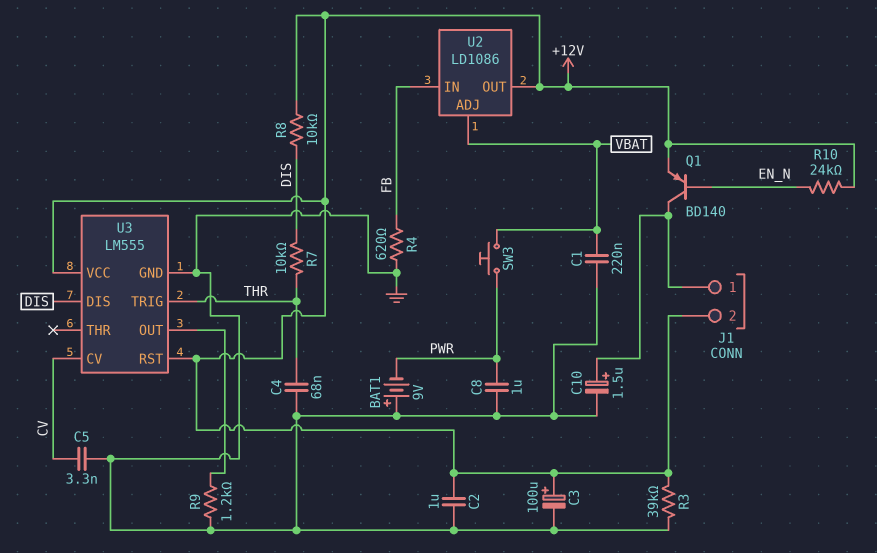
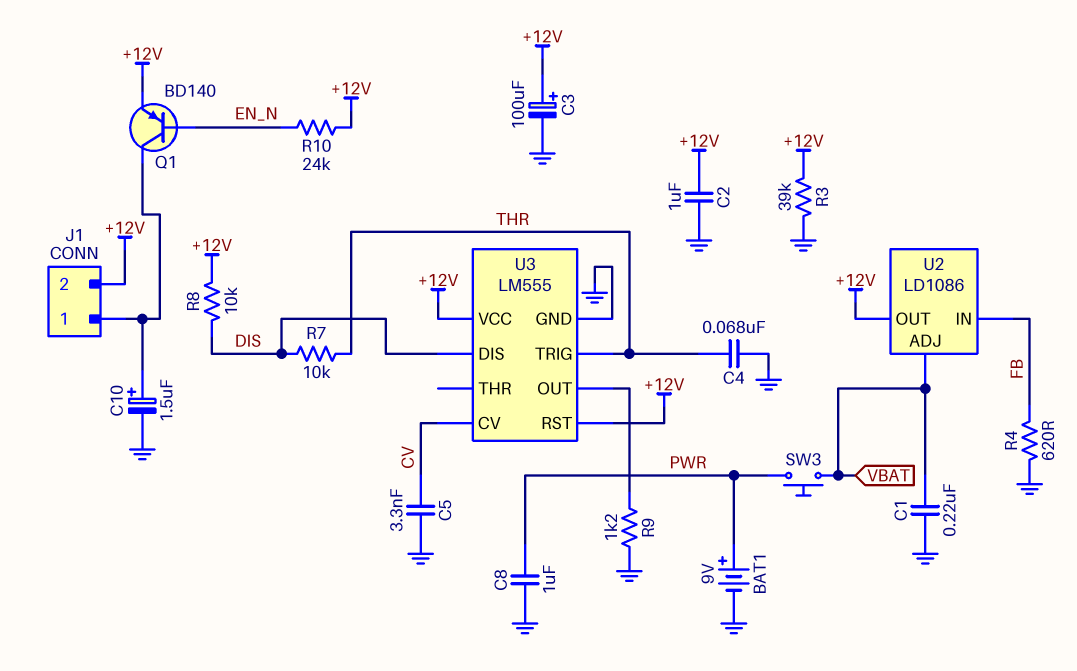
BAT1: 9V (plus GND, minus PWR) -> 9V (plus PWR, minus GND)

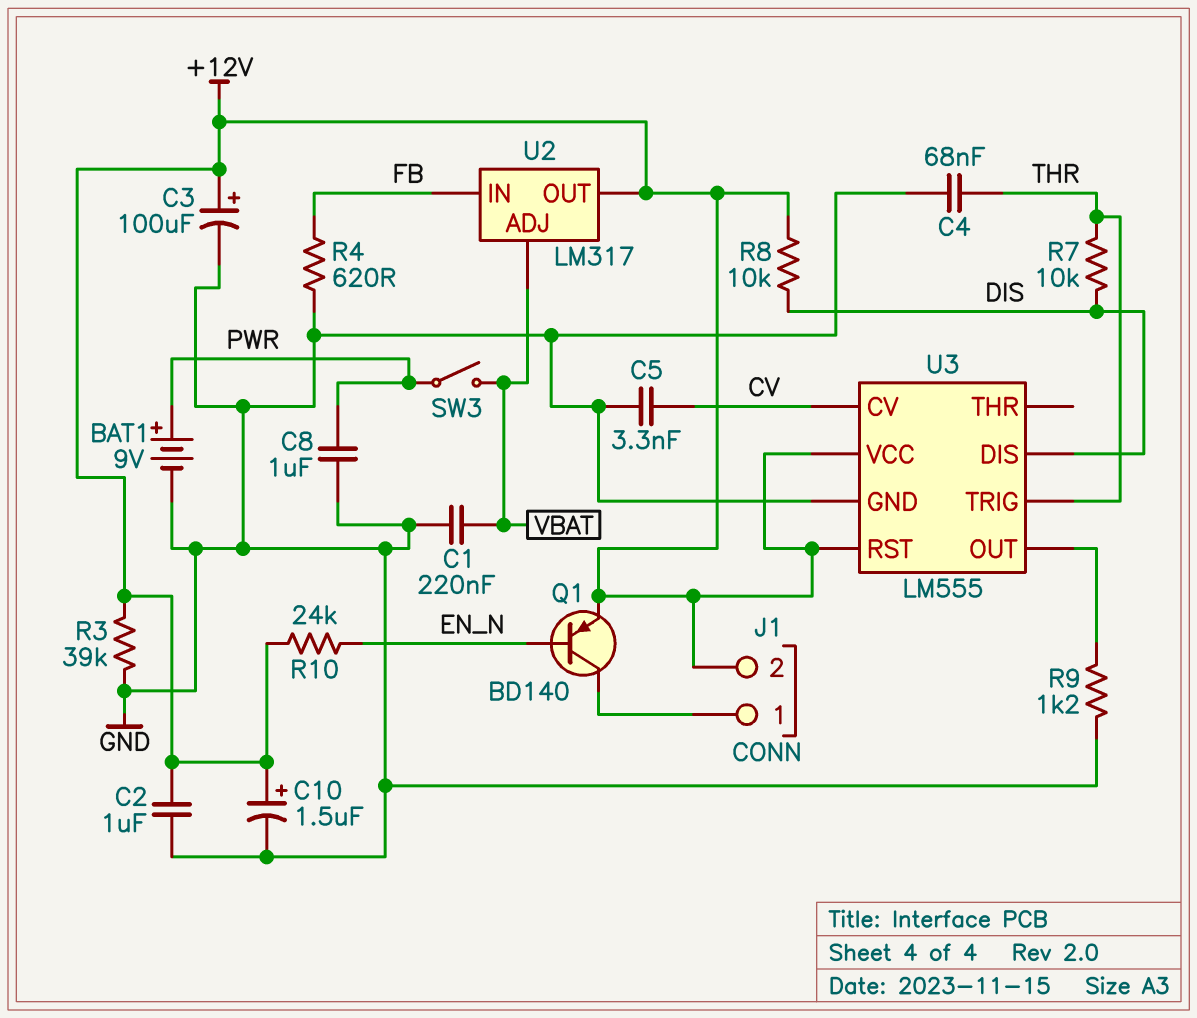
C10: 1.5uF (plus J1/1, minus GND) -> 1.5uF (plus +12V, minus GND)
SW3: button (PWR, VBAT) -> switch (PWR, VBAT)
U2: LD1086 -> LM317

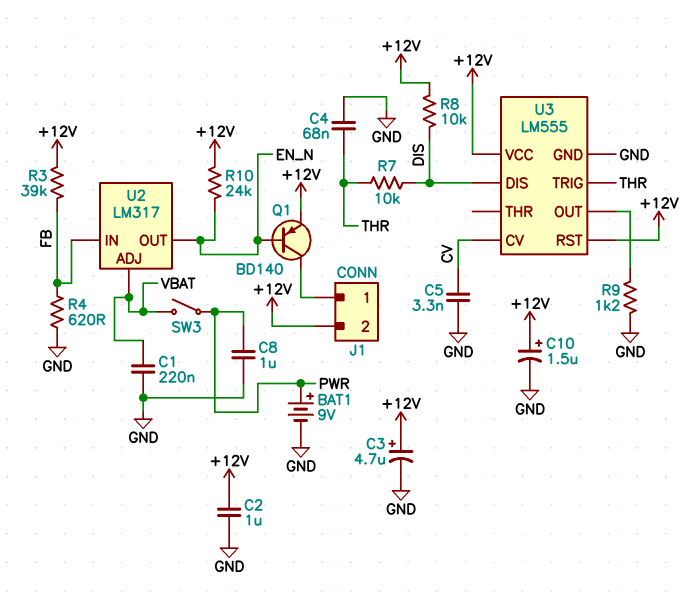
C3: 100uF (plus +12V, minus GND) -> 4.7uF (plus +12V, minus GND)
R3: 39k (+12V, GND) -> 39k (+12V, FB)
U2 pin OUT: +12V -> EN_N

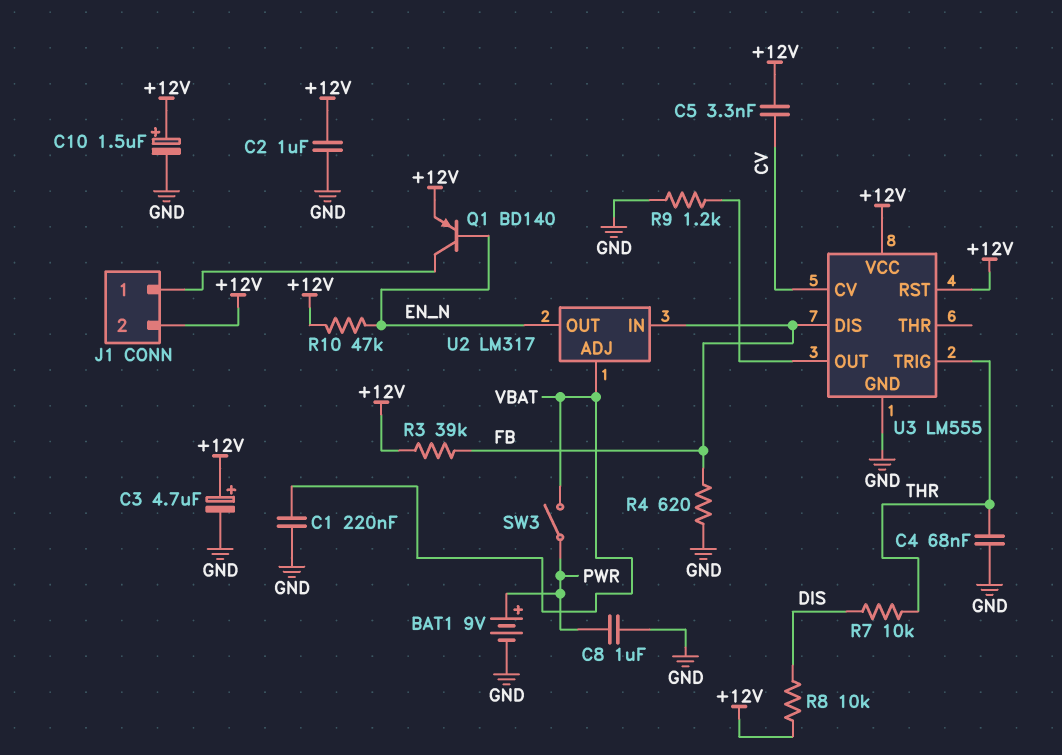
C5: 3.3nF (CV, GND) -> 3.3nF (+12V, CV)
R10: 24k (+12V, EN_N) -> 47k (+12V, EN_N)
U3 pin DIS: DIS -> FB

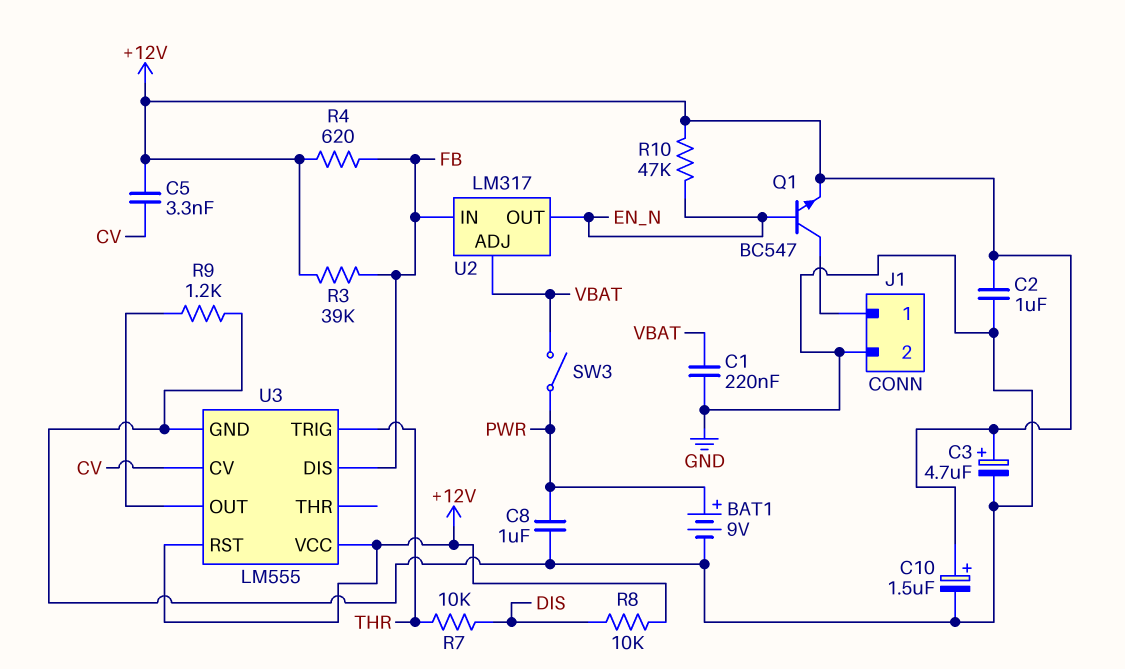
C4: 68nF (GND, THR) -> none
J1 pin 2: +12V -> GND
Q1: PNP BD140 (B EN_N, C J1/1, E +12V) -> NPN BC547 (B EN_N, C J1/1, E +12V)
R4: 620 (FB, GND) -> 620 (+12V, FB)

